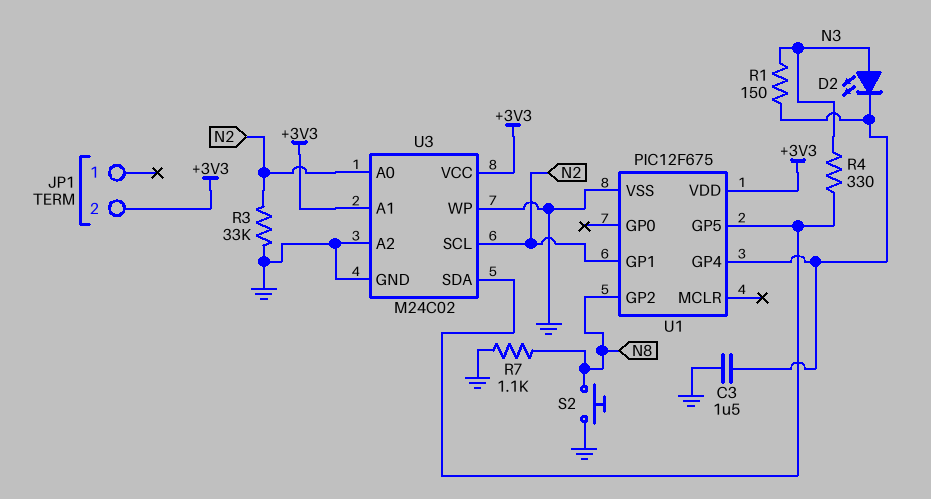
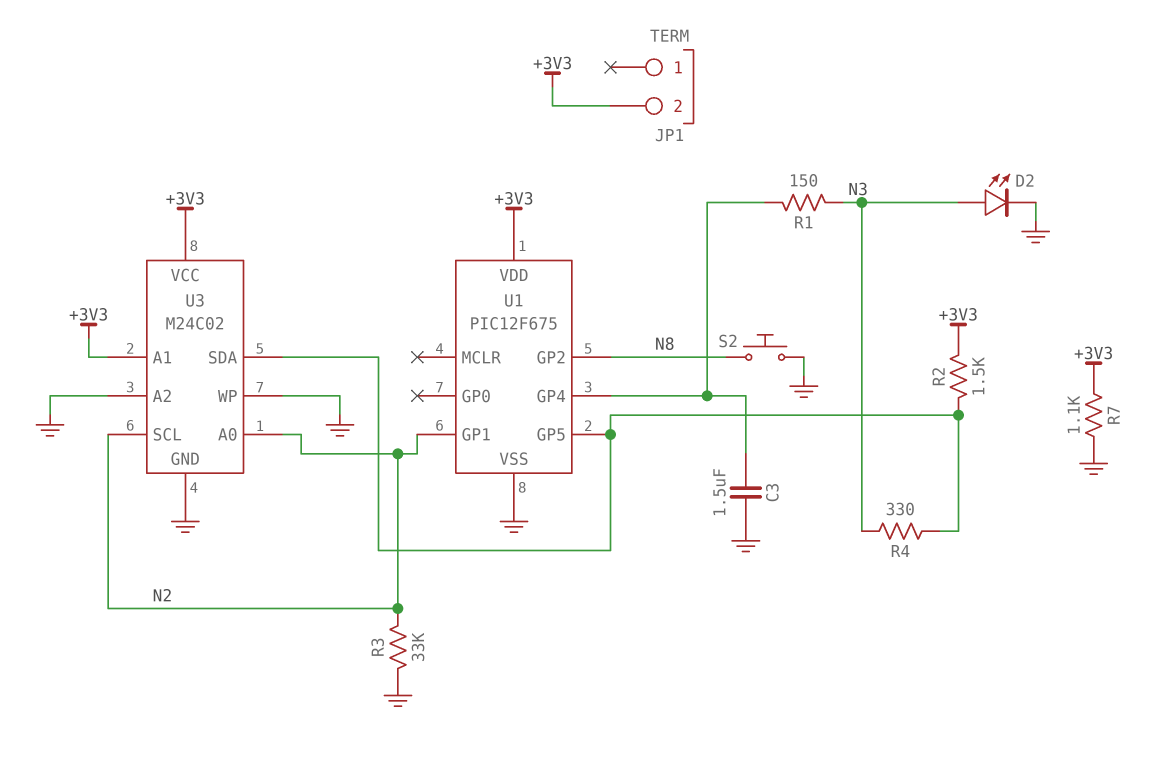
D2: LED (A N3, K U1/GP4) -> LED (A N3, K GND)
R2: none -> 1.5k (+3V3, U1/GP5)
R7: 1.1k (GND, N8) -> 1.1k (+3V3, GND)

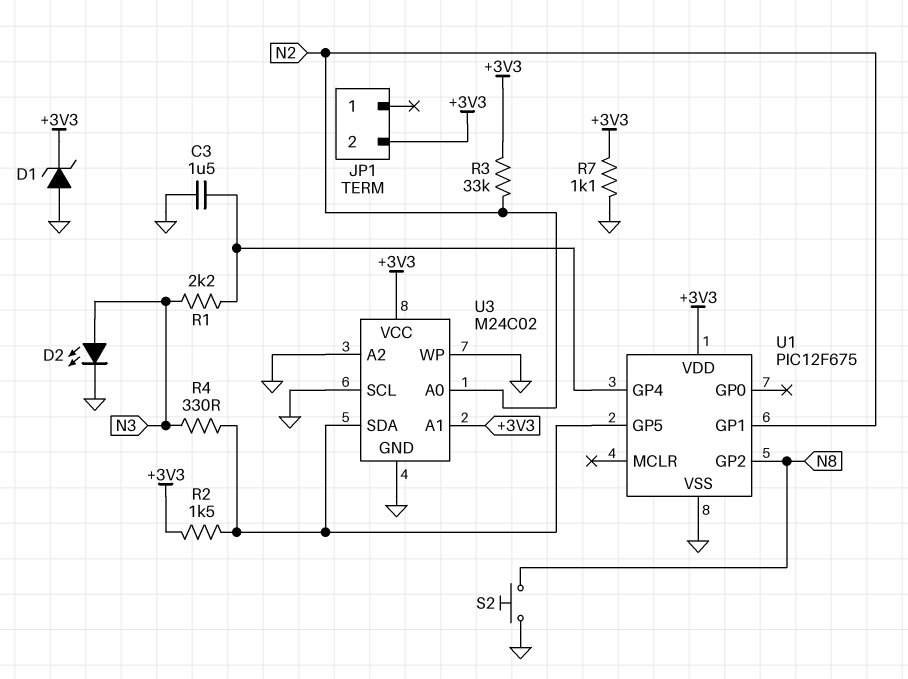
D1: none -> zener (A GND, K +3V3)
R1: 150 (N3, U1/GP4) -> 2.2k (N3, U1/GP4)
R3: 33k (GND, N2) -> 33k (+3V3, N2)
U3 pin SCL: N2 -> GND

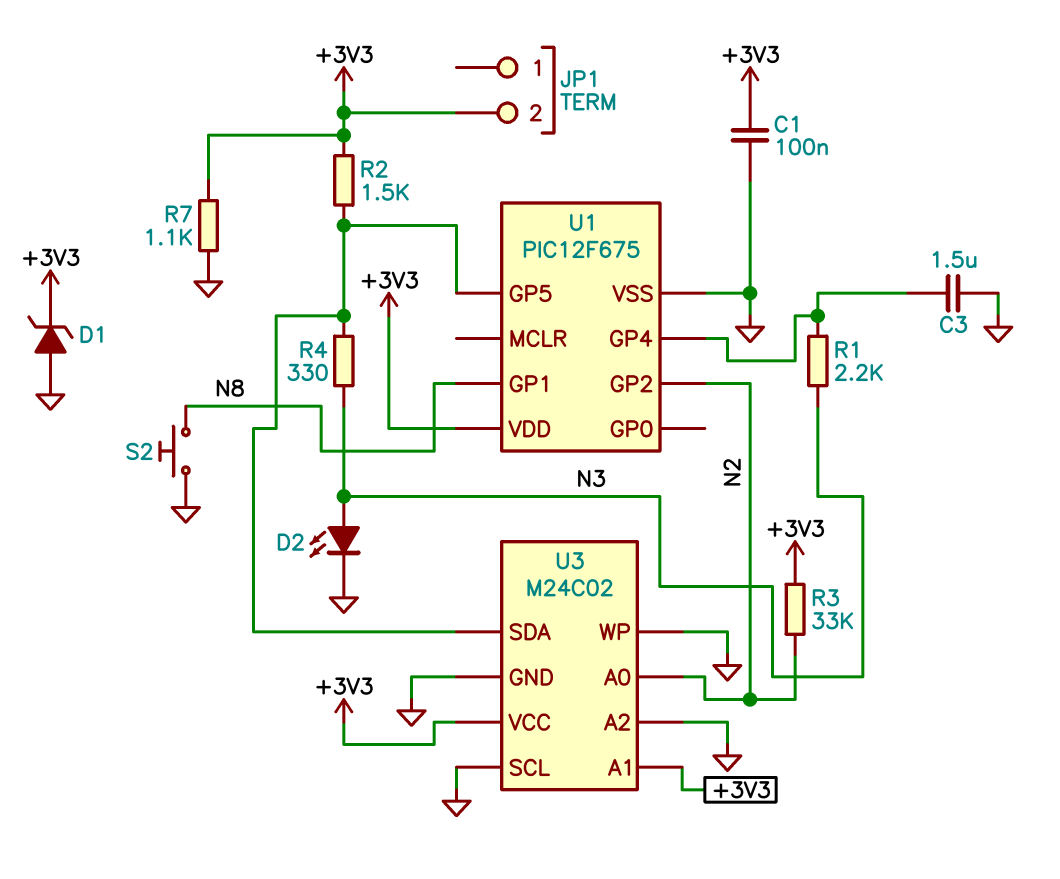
C1: none -> 100nF (+3V3, GND)
U1 pin GP1: N2 -> N8
U1 pin GP2: N8 -> N2

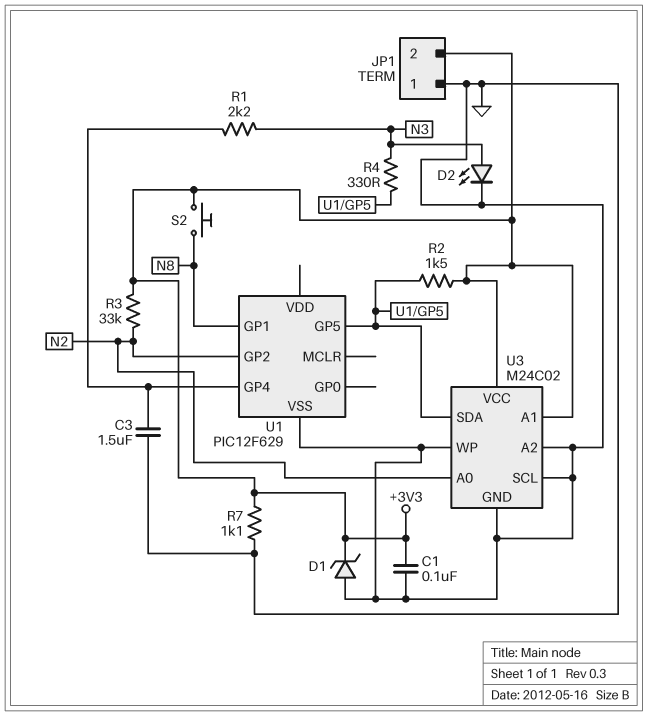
JP1 pin 1: none -> GND
S2: button (GND, N8) -> button (+3V3, N8)
U1: PIC12F675 -> PIC12F629
U1 pin VDD: +3V3 -> none

